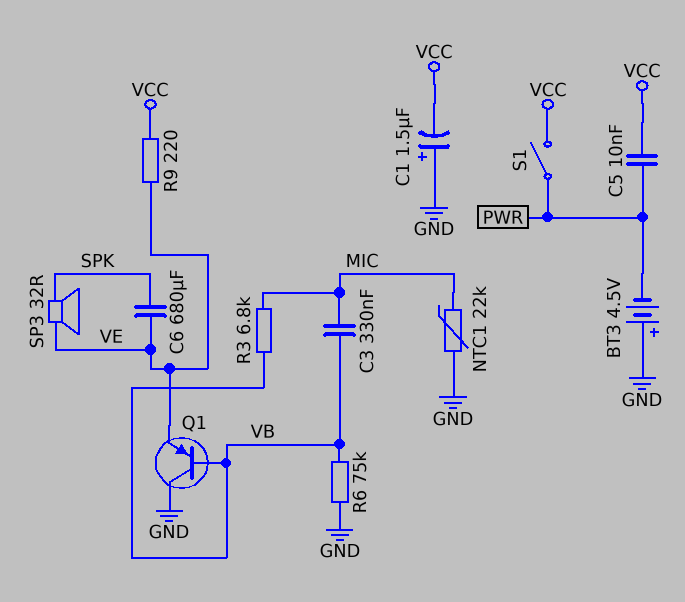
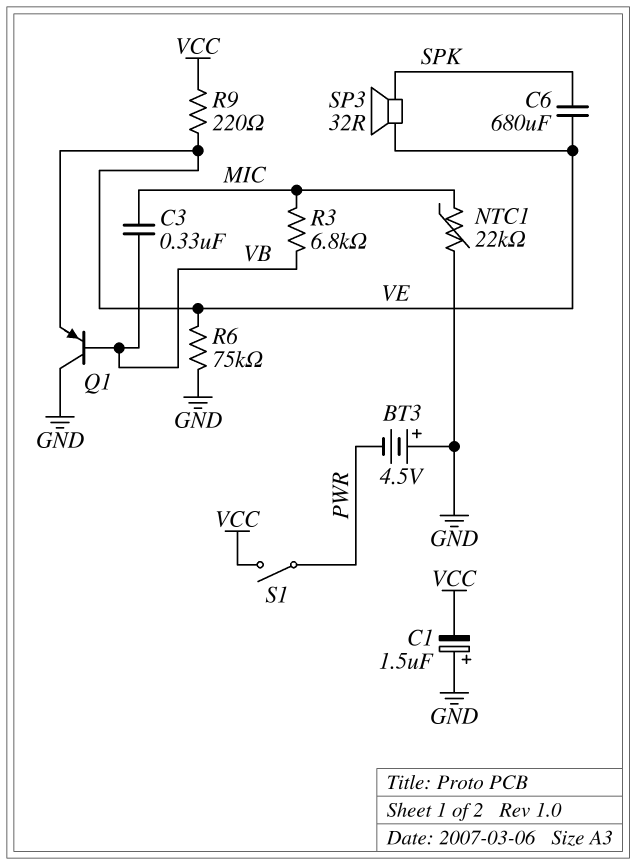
C5: 10nF (PWR, VCC) -> none
R6: 75k (GND, VB) -> 75k (GND, VE)

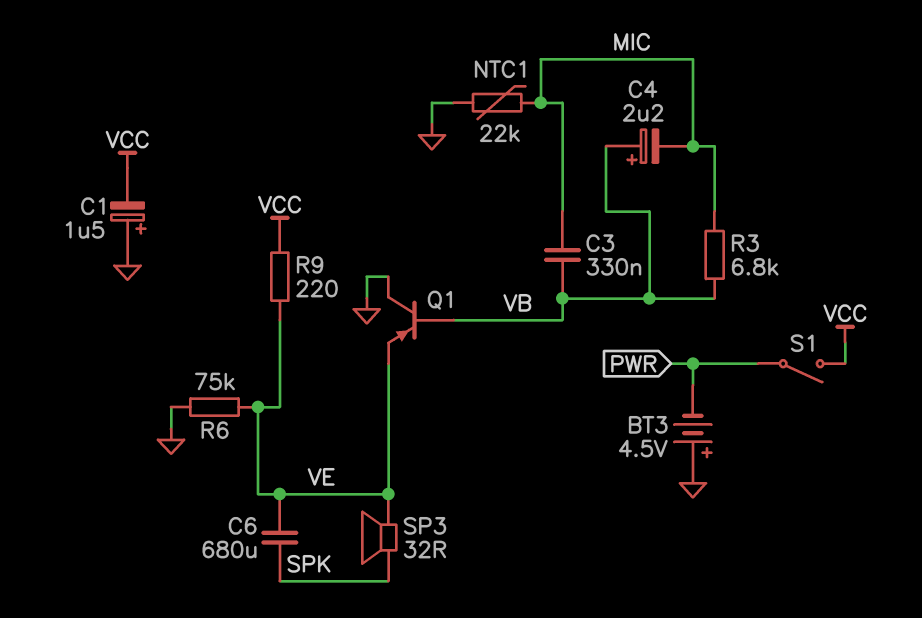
C4: none -> 2.2uF (plus VB, minus MIC)

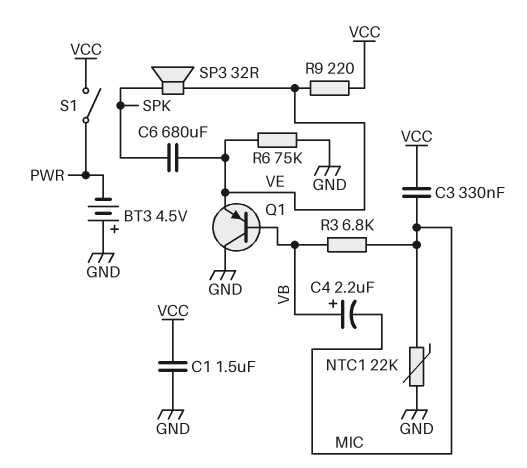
C1: 1.5uF (plus GND, minus VCC) -> 1.5uF (GND, VCC)
C3: 330nF (MIC, VB) -> 330nF (MIC, VCC)

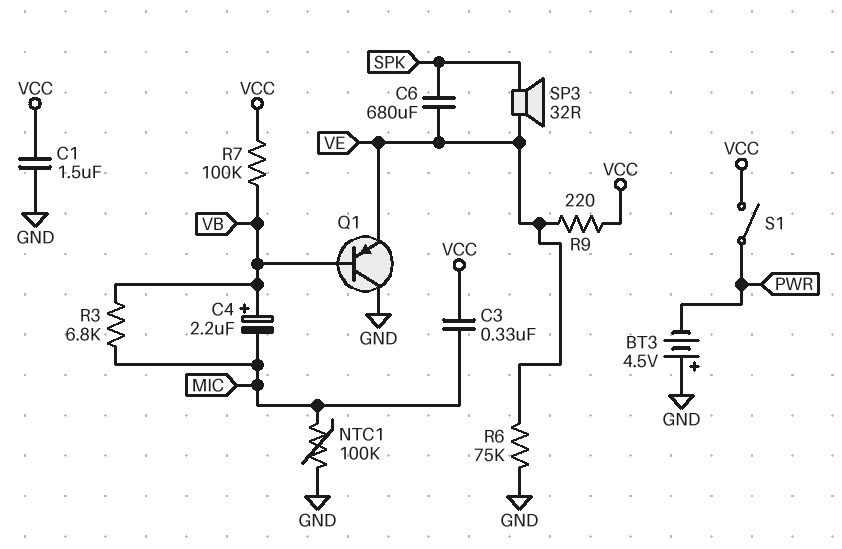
NTC1: 22k (GND, MIC) -> 100k (GND, MIC)
R7: none -> 100k (VB, VCC)

